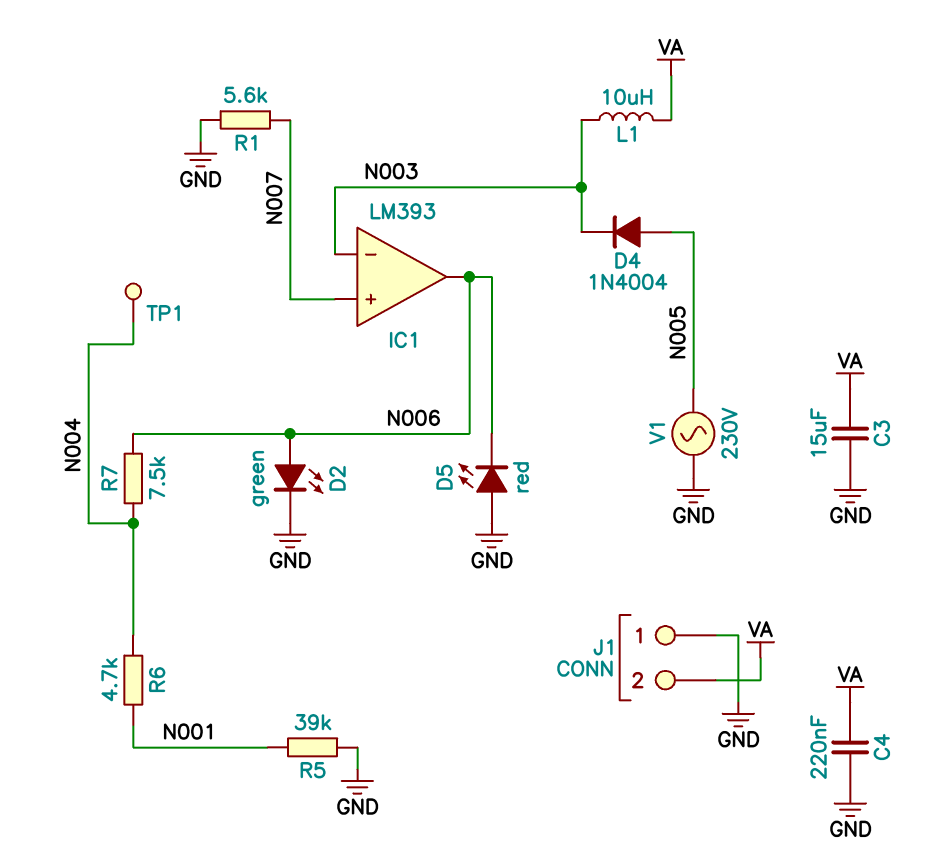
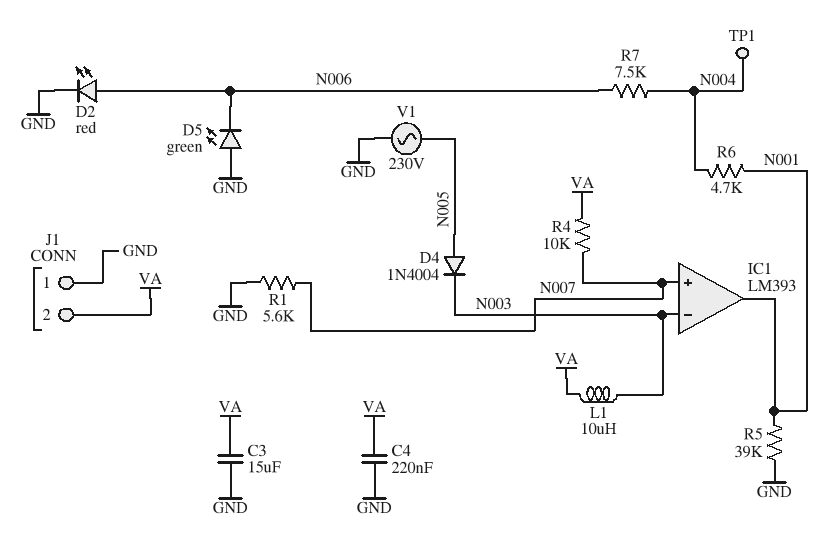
D2: LED green (A N006, K GND) -> LED red (A N006, K GND)
D5: LED red (A GND, K N006) -> LED green (A GND, K N006)
IC1 pin out: N006 -> N001
R4: none -> 10k (N007, VA)

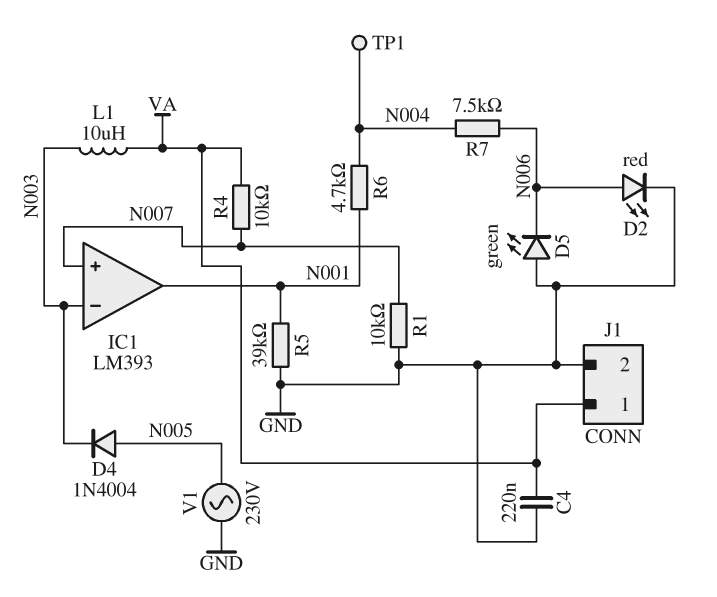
C3: 15uF (GND, VA) -> none
J1 pin 1: GND -> VA
J1 pin 2: VA -> GND
R1: 5.6k (GND, N007) -> 10k (GND, N007)

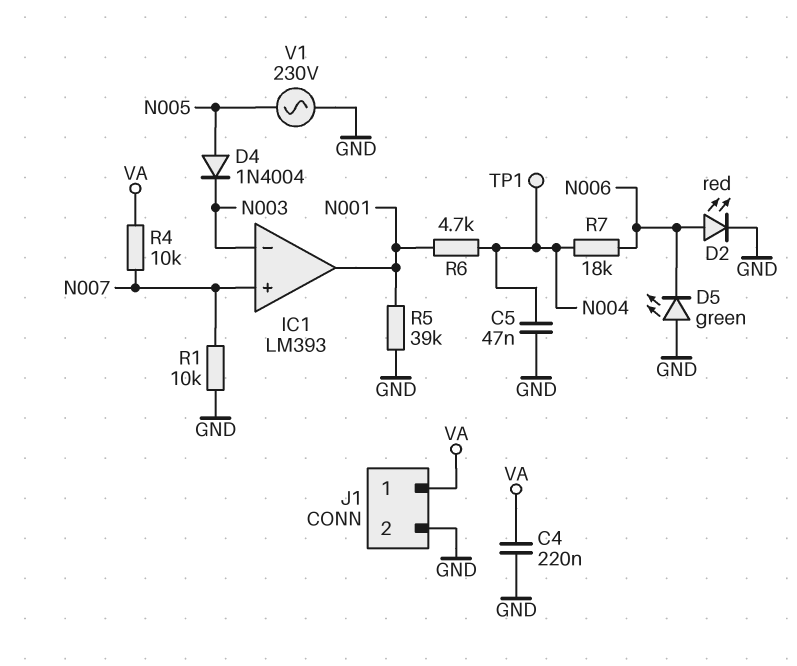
C5: none -> 47nF (GND, N004)
L1: 10uH (N003, VA) -> none
R7: 7.5k (N004, N006) -> 18k (N004, N006)

